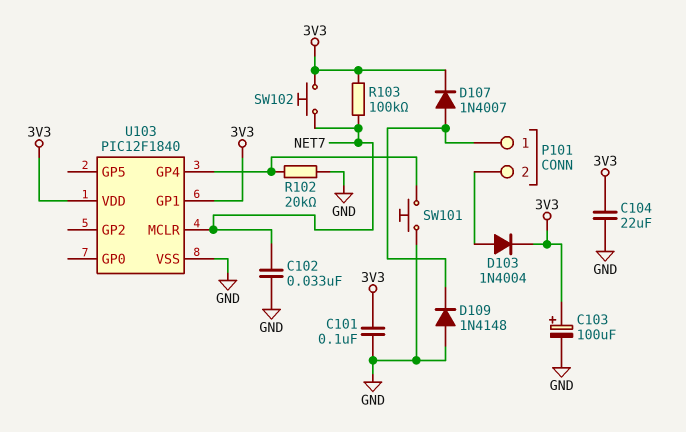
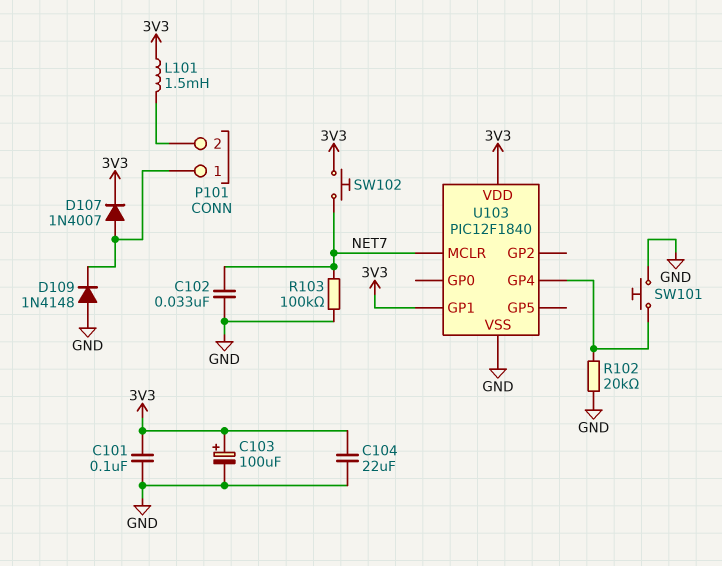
D103: diode 1N4004 (A P101/2, K 3V3) -> none
L101: none -> 1.5mH (3V3, P101/2)
R103: 100k (3V3, NET7) -> 100k (GND, NET7)

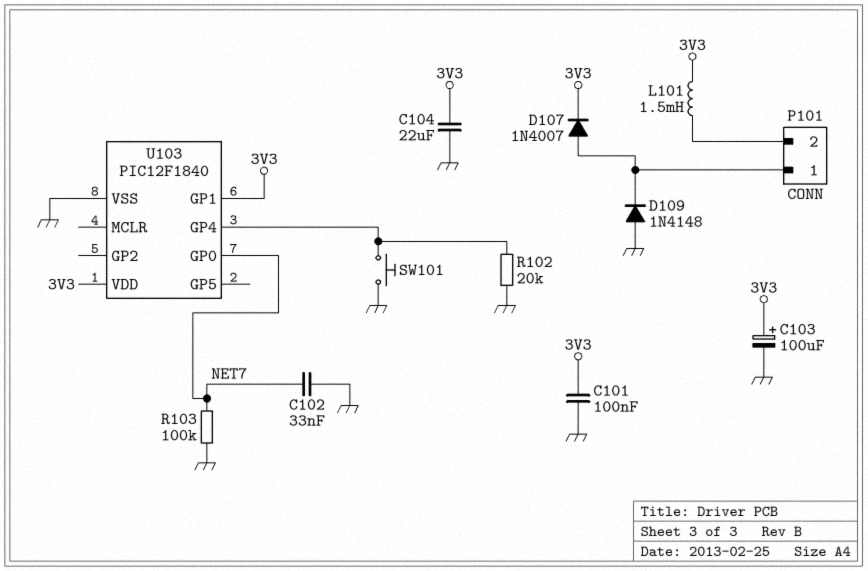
SW102: button (3V3, NET7) -> none
U103 pin GP0: none -> NET7
U103 pin MCLR: NET7 -> none

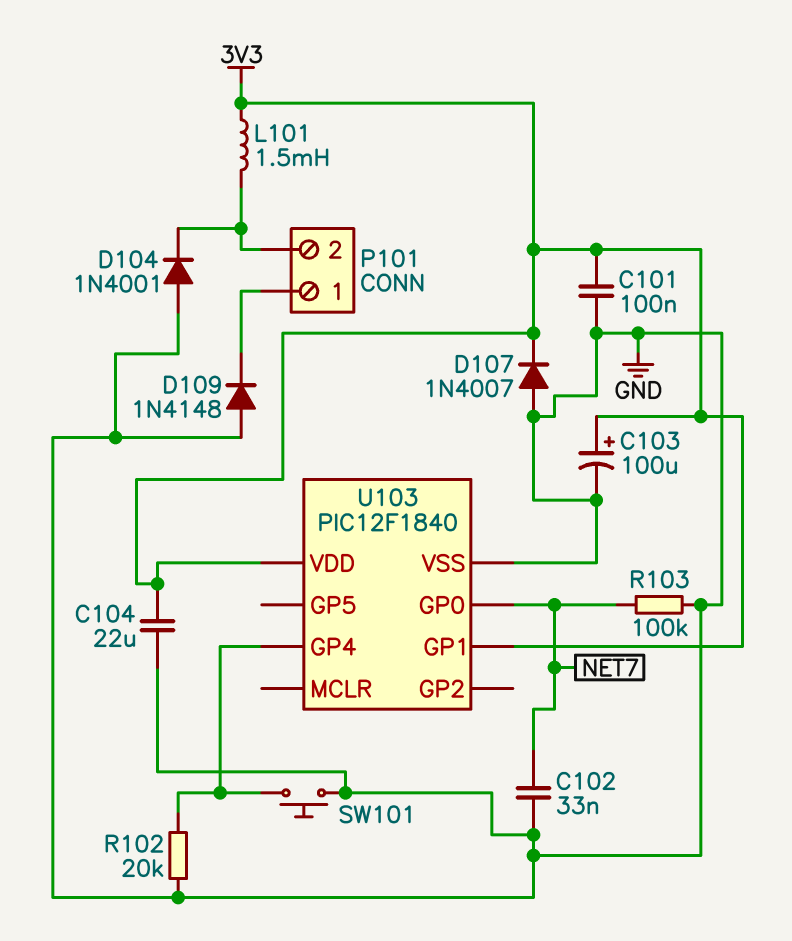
D104: none -> diode 1N4001 (A GND, K P101/2)
D107: diode 1N4007 (A P101/1, K 3V3) -> diode 1N4007 (A GND, K 3V3)

